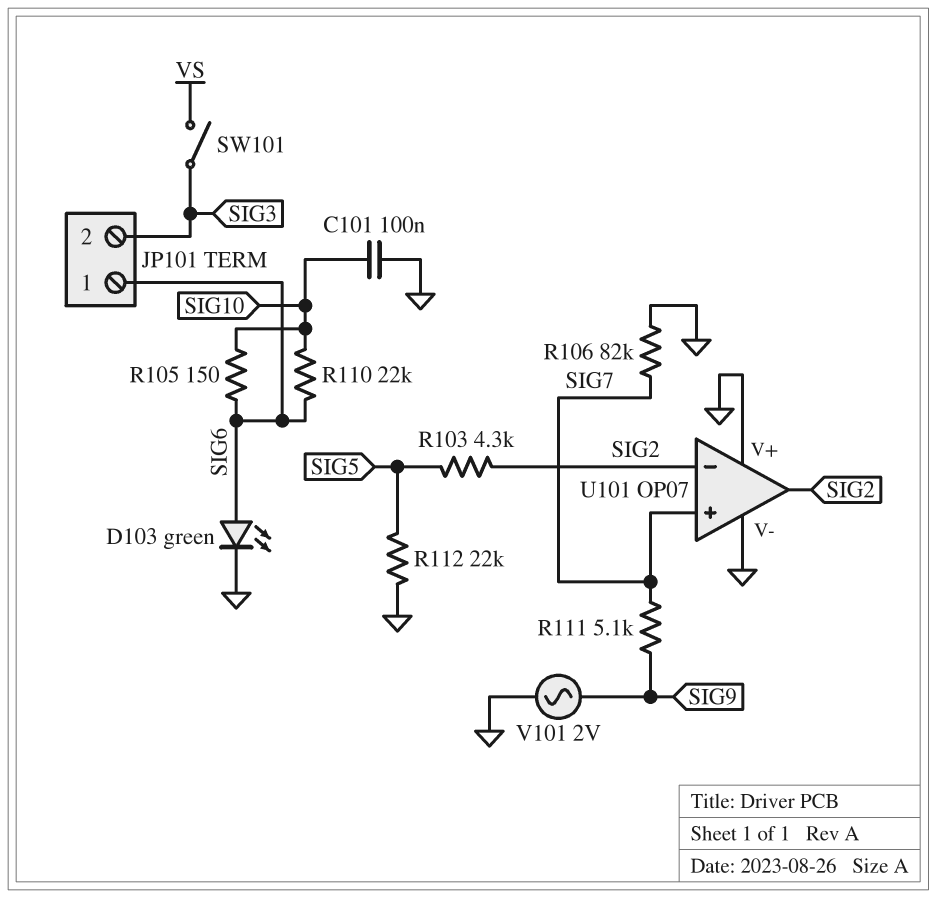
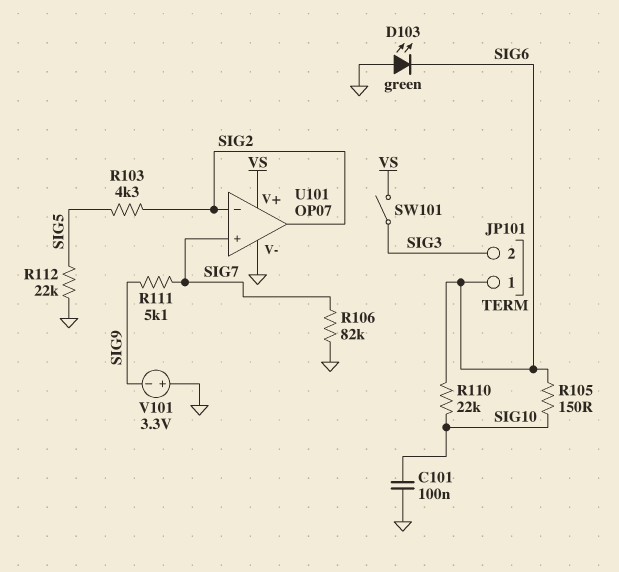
D103: LED green (A SIG6, K GND) -> LED green (A GND, K SIG6)
U101 pin V+: GND -> VS
V101: AC 2V (GND, SIG9) -> 3.3V (plus GND, minus SIG9)

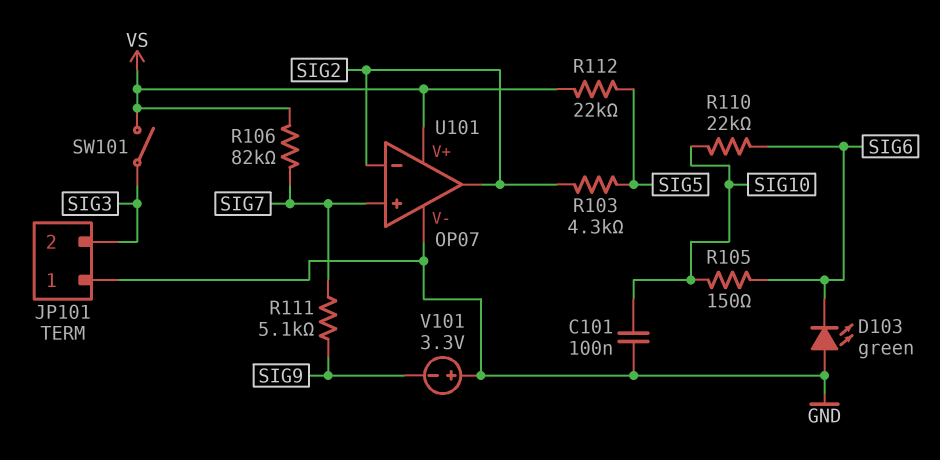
JP101 pin 1: SIG6 -> GND
R106: 82k (GND, SIG7) -> 82k (SIG7, VS)
R112: 22k (GND, SIG5) -> 22k (SIG5, VS)

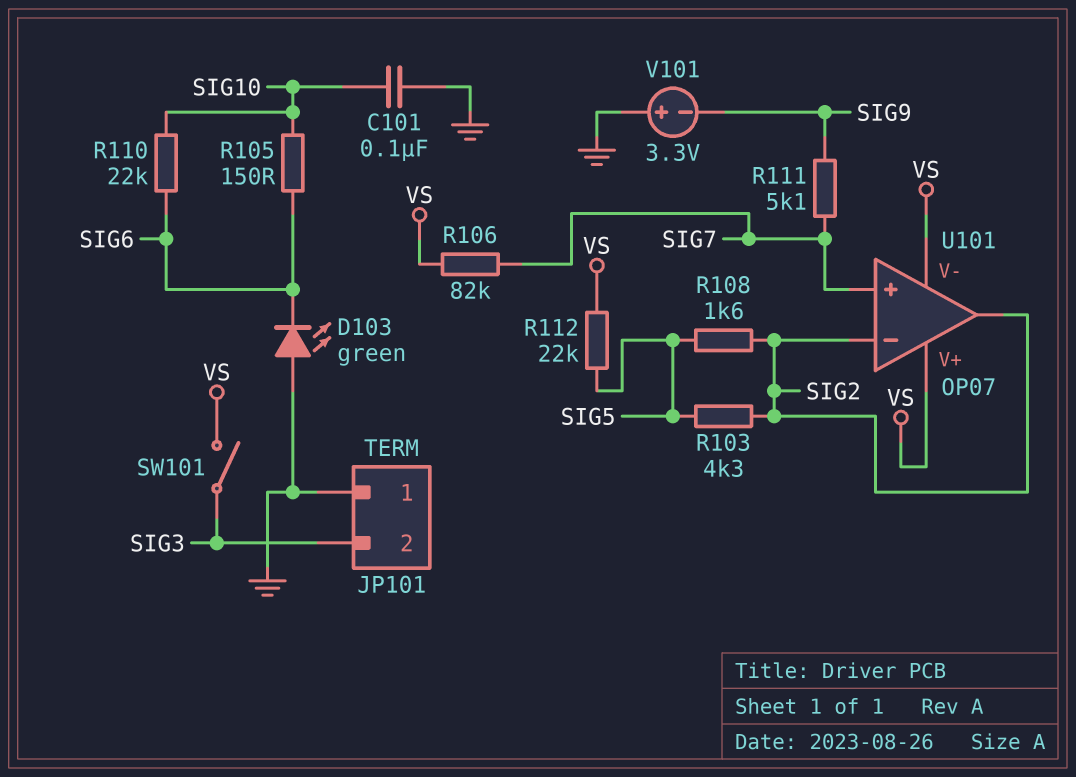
R108: none -> 1.6k (SIG2, SIG5)
U101 pin V-: GND -> VS

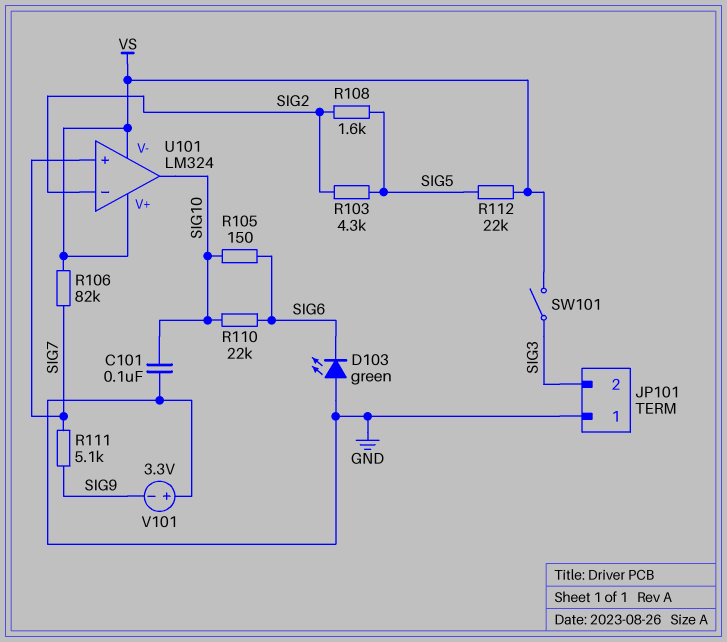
U101: OP07 -> LM324
U101 pin out: SIG2 -> SIG10

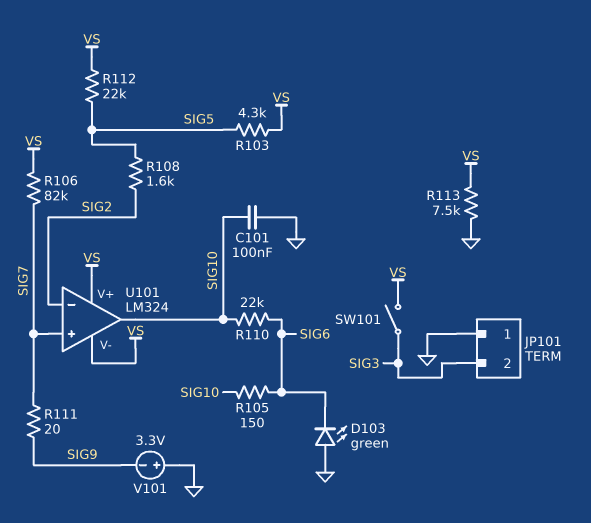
R103: 4.3k (SIG2, SIG5) -> 4.3k (SIG5, VS)
R111: 5.1k (SIG7, SIG9) -> 20 (SIG7, SIG9)
R113: none -> 7.5k (GND, VS)

